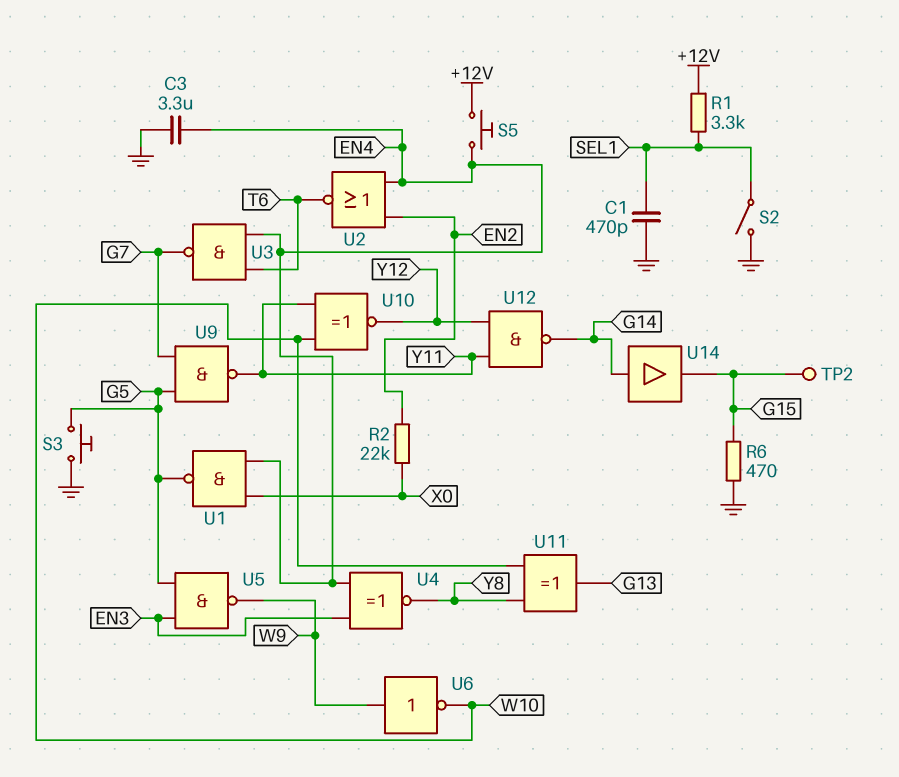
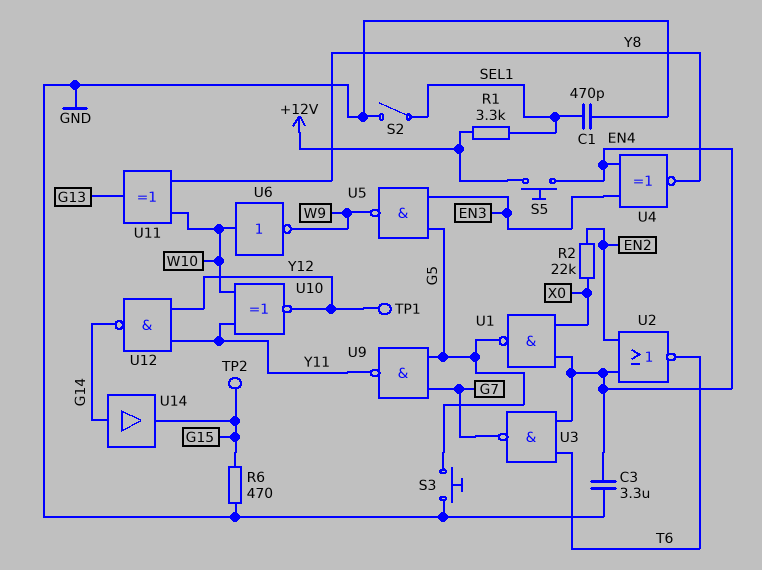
TP1: none -> test point (Y12)
U6: NOT (in W9, out W10) -> NOT (in W10, out W9)

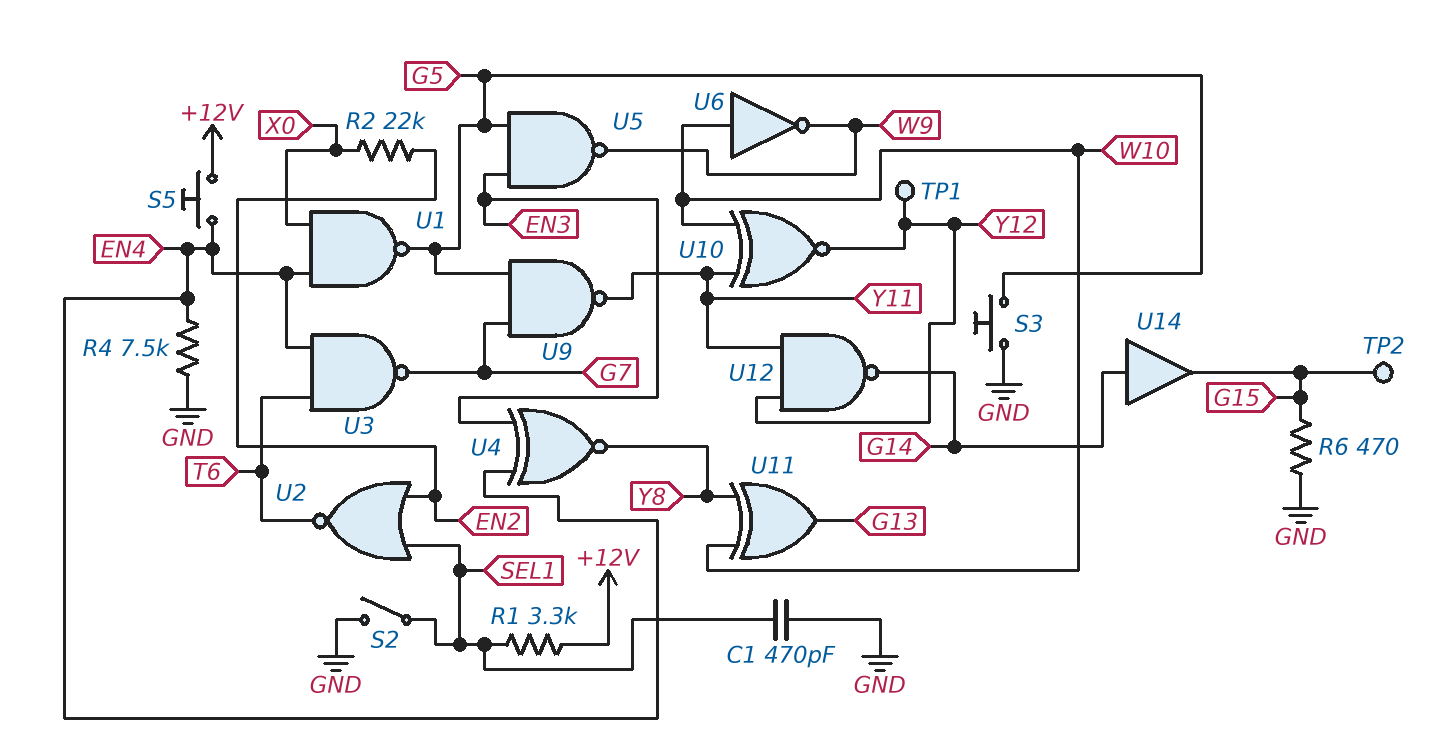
C3: 3.3uF (EN4, GND) -> none
R4: none -> 7.5k (EN4, GND)
U2: NOR (in EN2, in EN4, out T6) -> NOR (in EN2, in SEL1, out T6)

